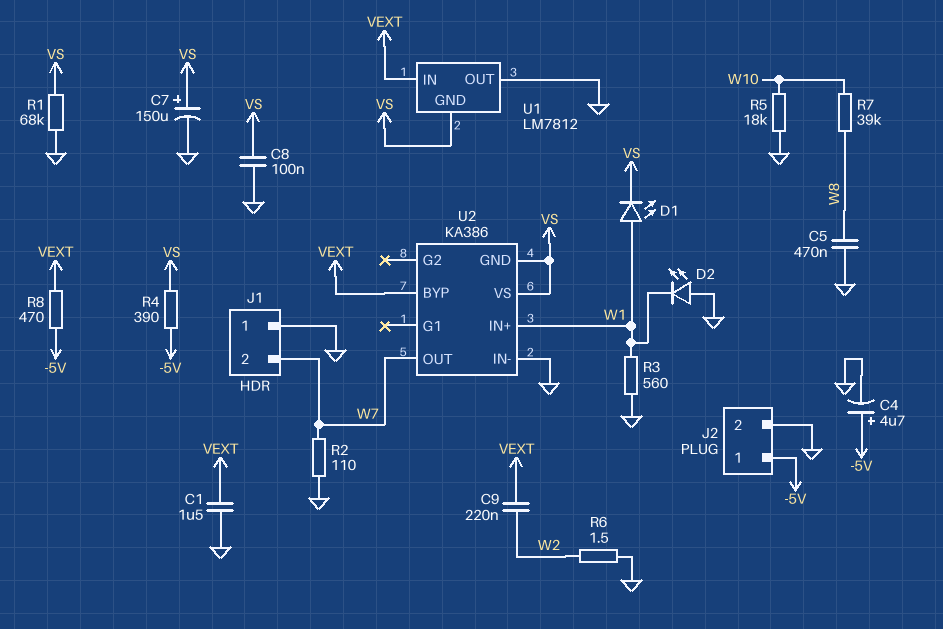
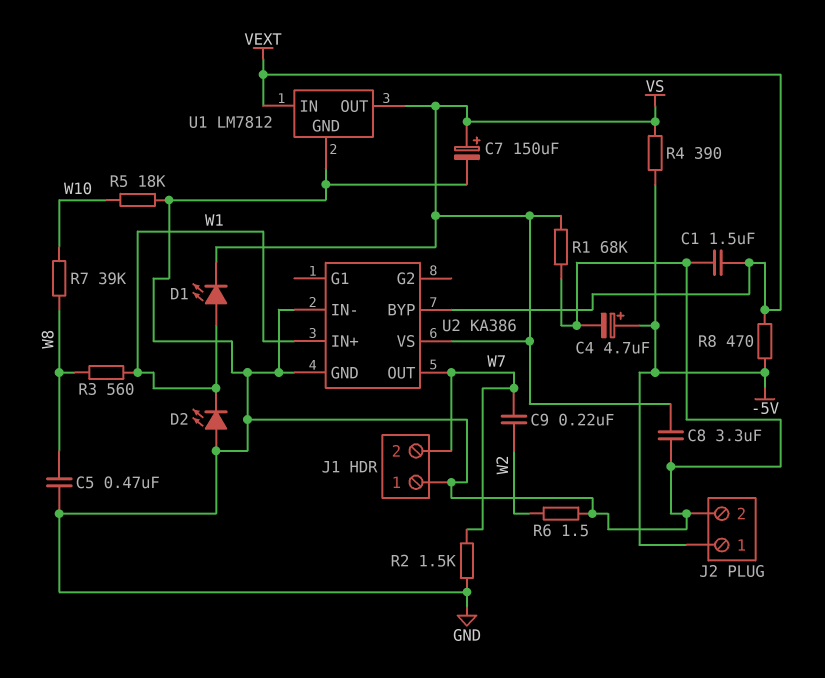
C8: 100nF (GND, VS) -> 3.3uF (GND, VS)
C9: 220nF (VEXT, W2) -> 220nF (W2, W7)
R2: 110 (GND, W7) -> 1.5k (GND, W7)
R3: 560 (GND, W1) -> 560 (W1, W8)
U1 pin GND: VS -> GND
U1 pin OUT: GND -> VS
U2 pin GND: VS -> GND

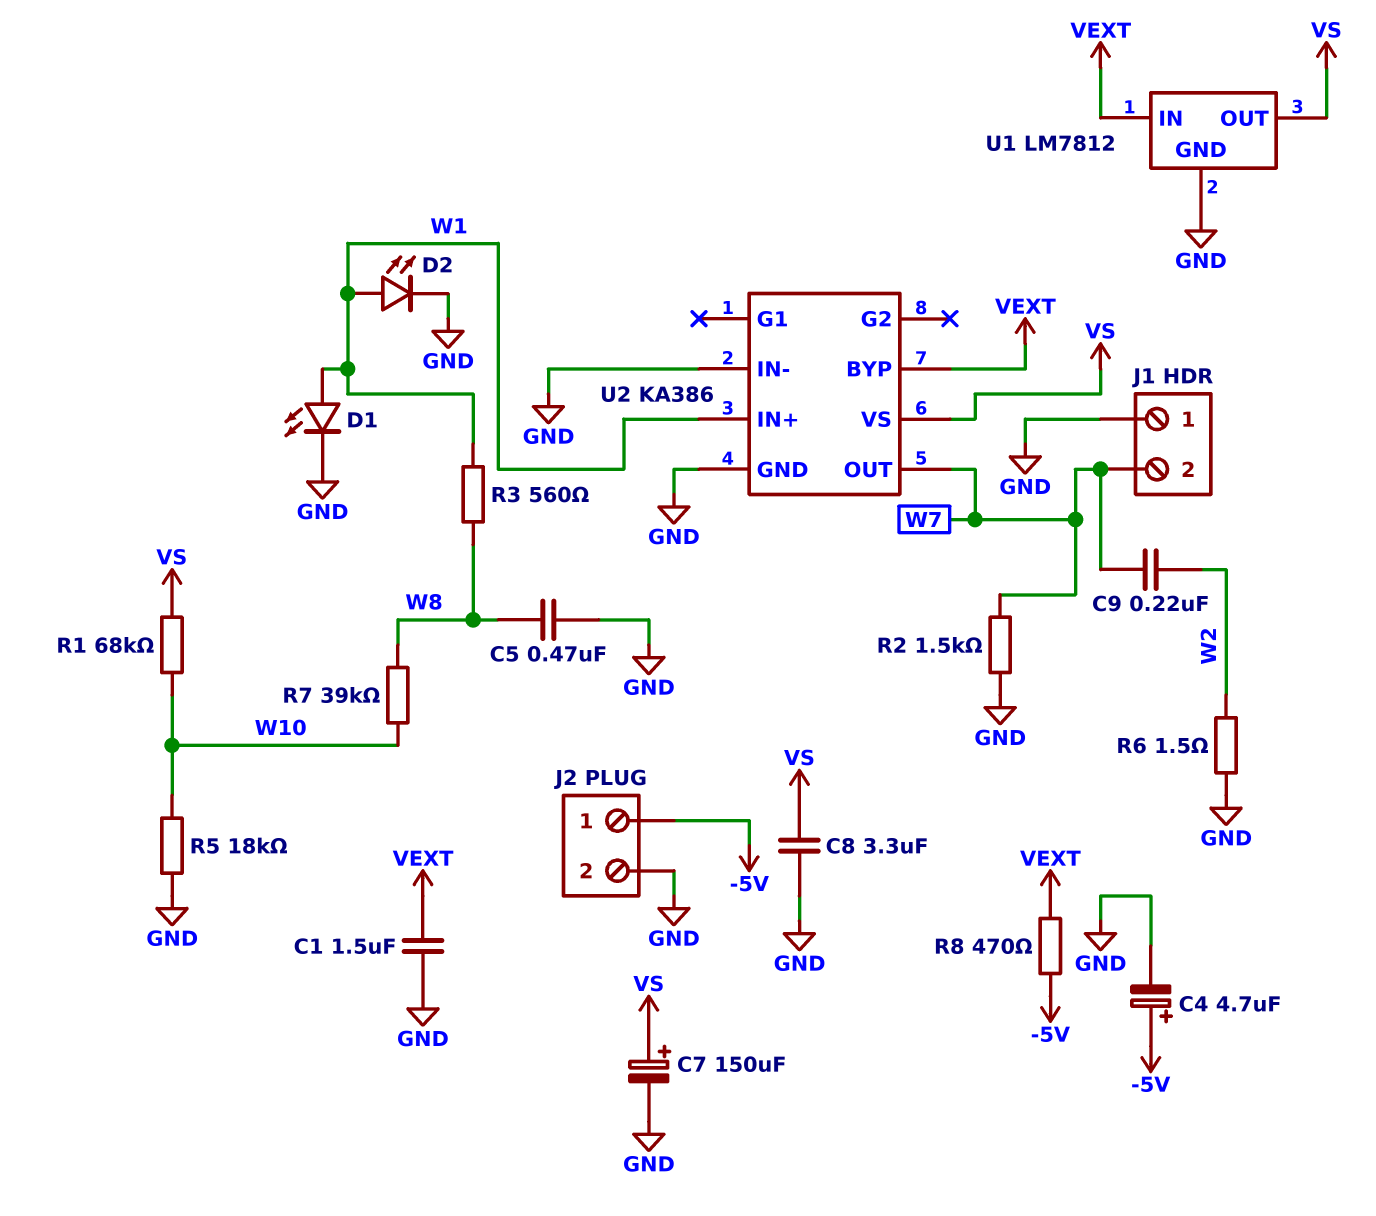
D1: LED (A W1, K VS) -> LED (A W1, K GND)
D2: LED (A GND, K W1) -> LED (A W1, K GND)
R1: 68k (GND, VS) -> 68k (VS, W10)
R4: 390 (-5V, VS) -> none

